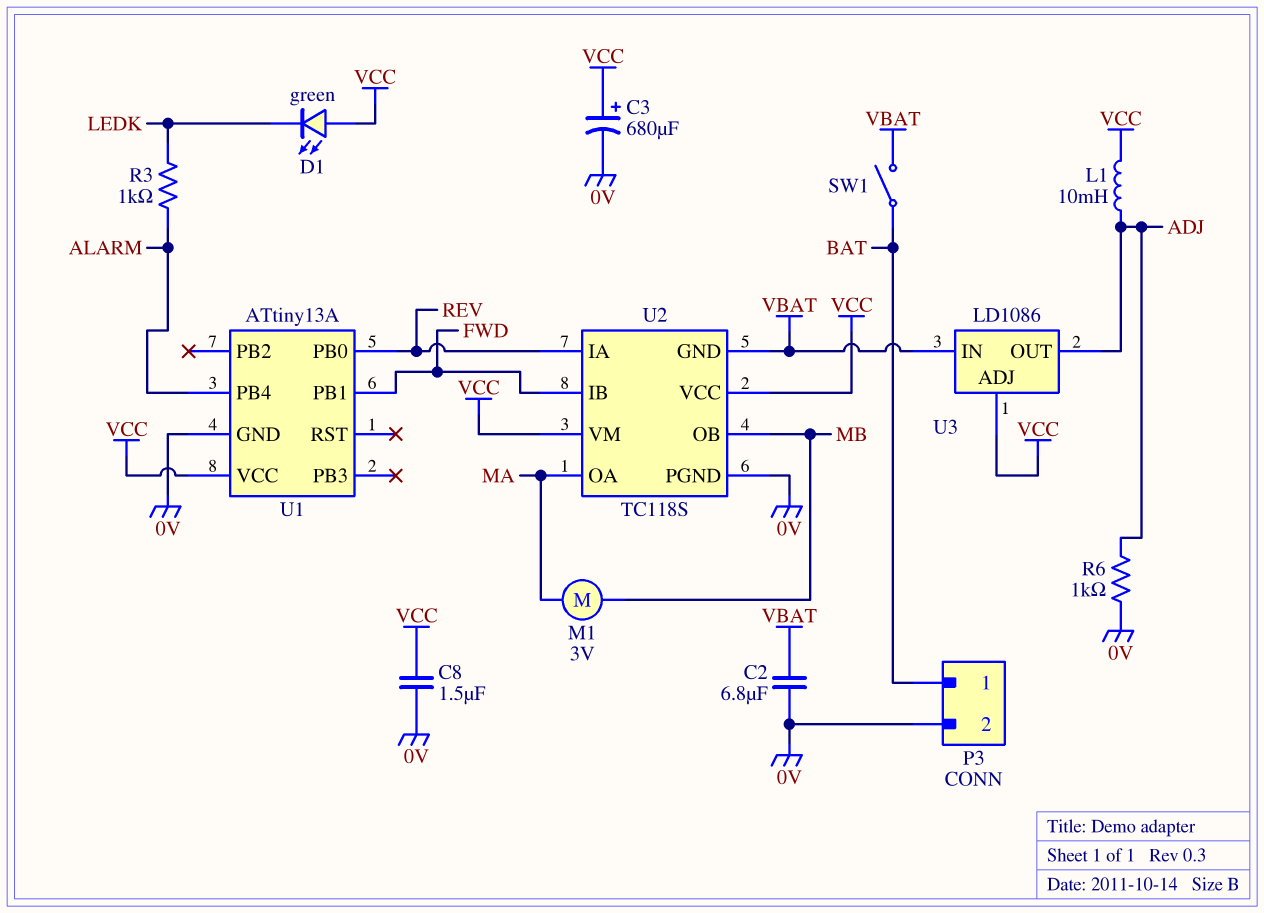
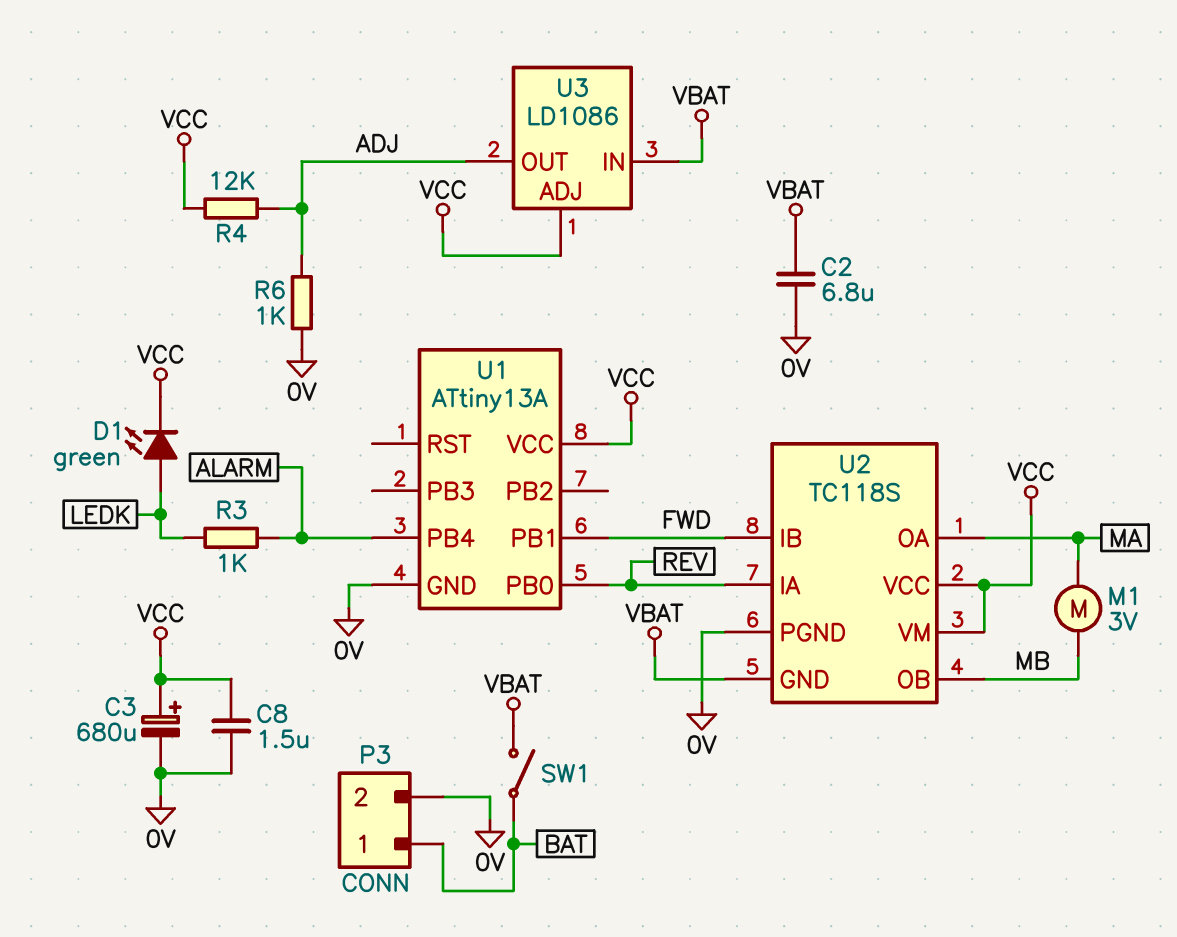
D1: LED green (A VCC, K LEDK) -> LED green (A LEDK, K VCC)
L1: 10mH (ADJ, VCC) -> none
R4: none -> 12k (ADJ, VCC)

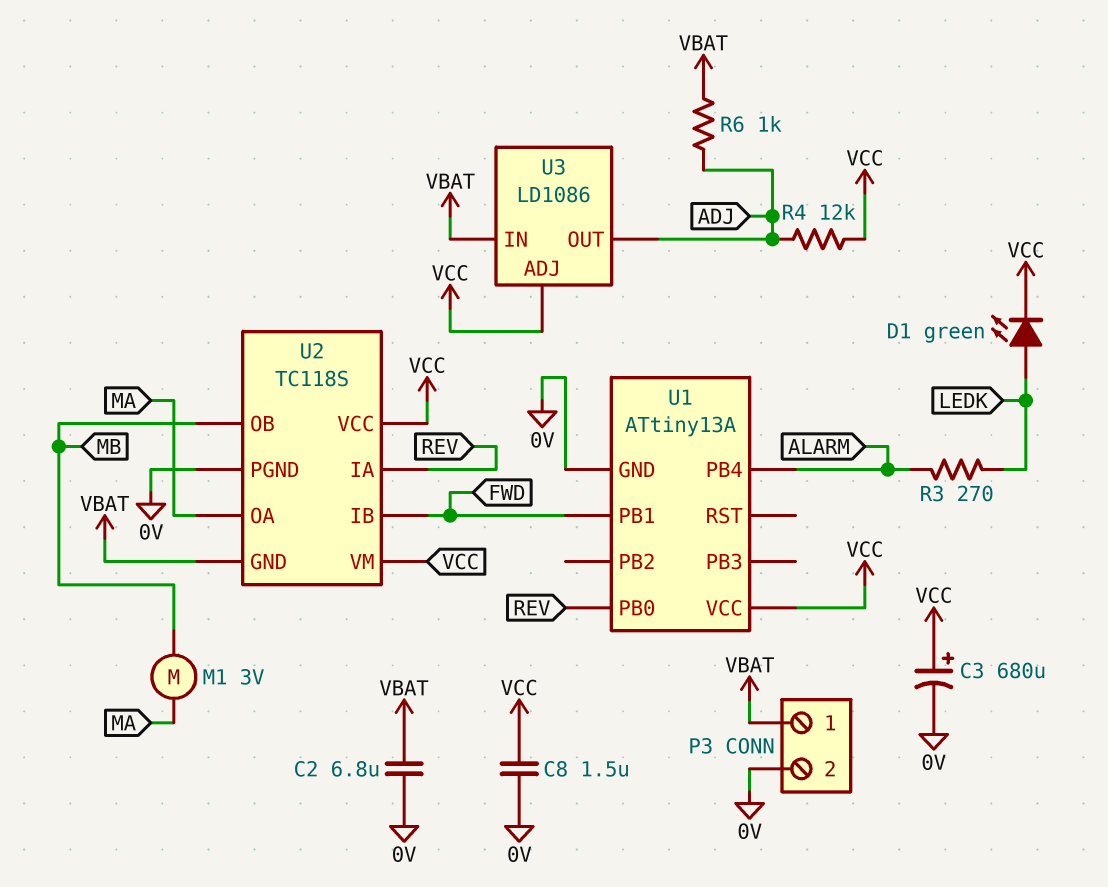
P3 pin 1: BAT -> VBAT
R3: 1k (ALARM, LEDK) -> 270 (ALARM, LEDK)
R6: 1k (0V, ADJ) -> 1k (ADJ, VBAT)
SW1: switch (BAT, VBAT) -> none

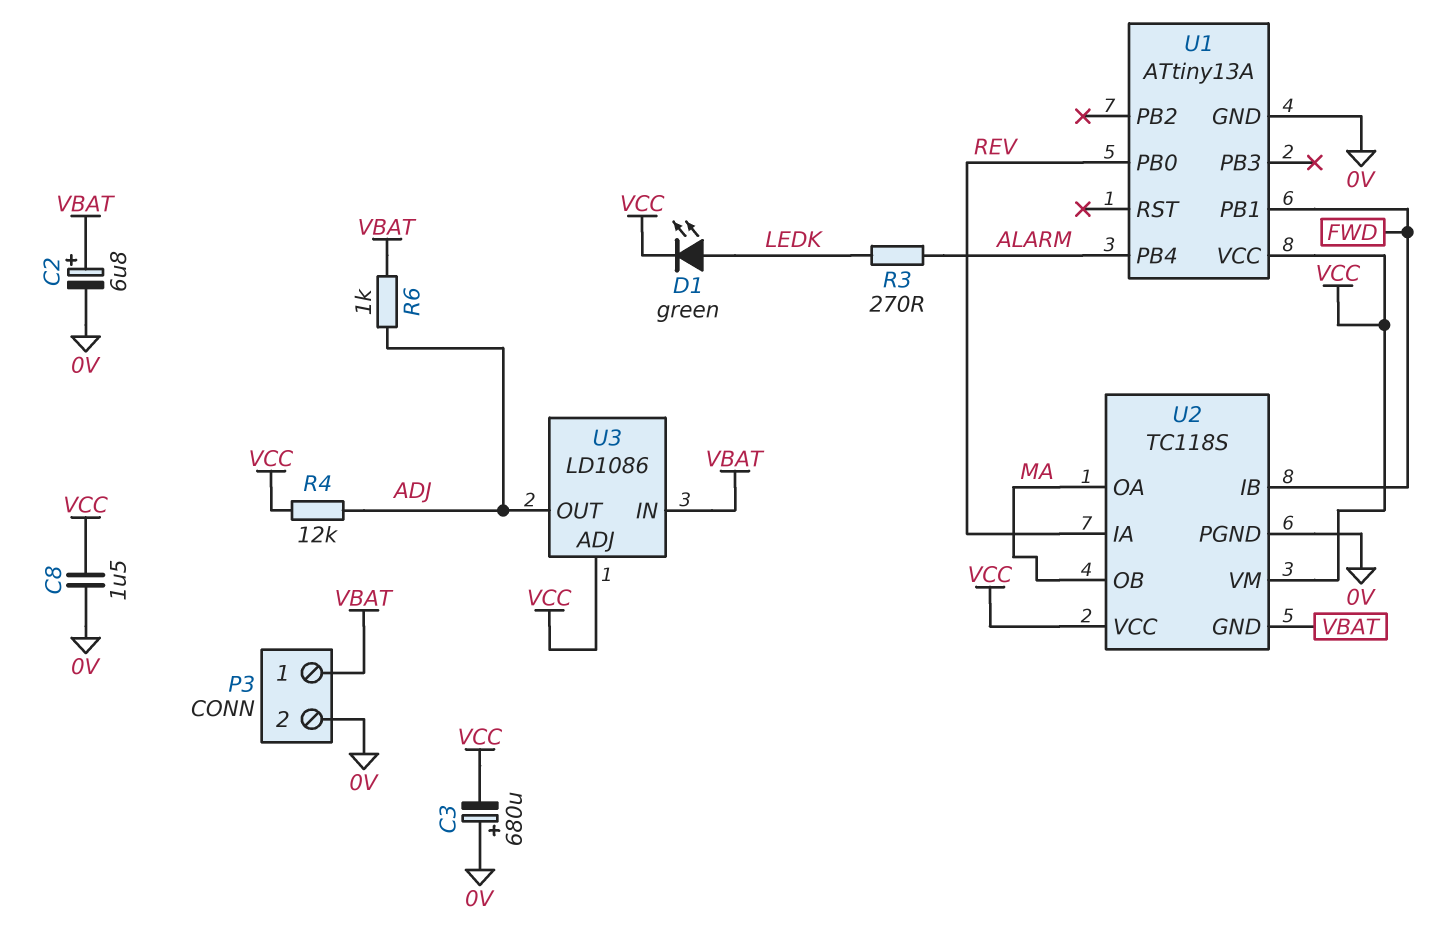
C2: 6.8uF (0V, VBAT) -> 6.8uF (plus VBAT, minus 0V)
C3: 680uF (plus VCC, minus 0V) -> 680uF (plus 0V, minus VCC)
M1: motor 3V (MA, MB) -> none
U2 pin OB: MB -> MA

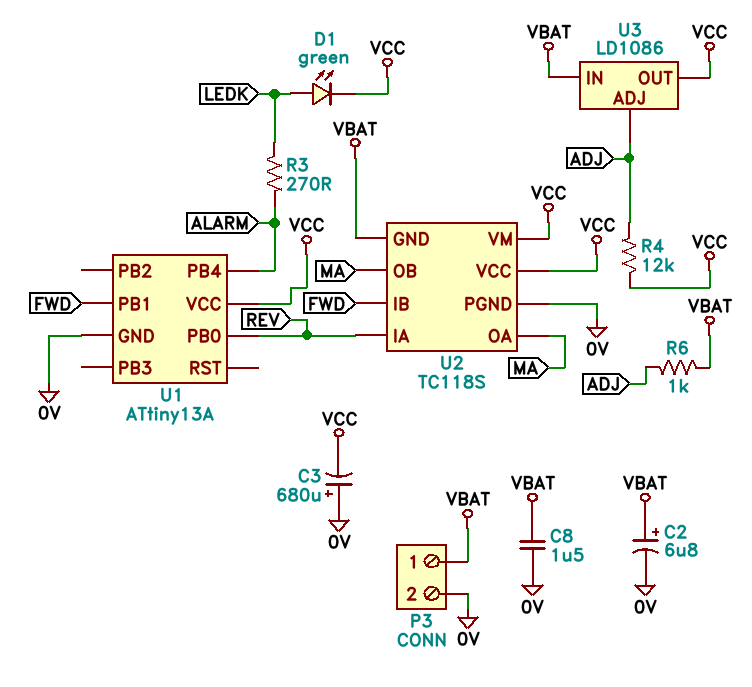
C8: 1.5uF (0V, VCC) -> 1.5uF (0V, VBAT)
U3 pin ADJ: VCC -> ADJ
U3 pin OUT: ADJ -> VCC

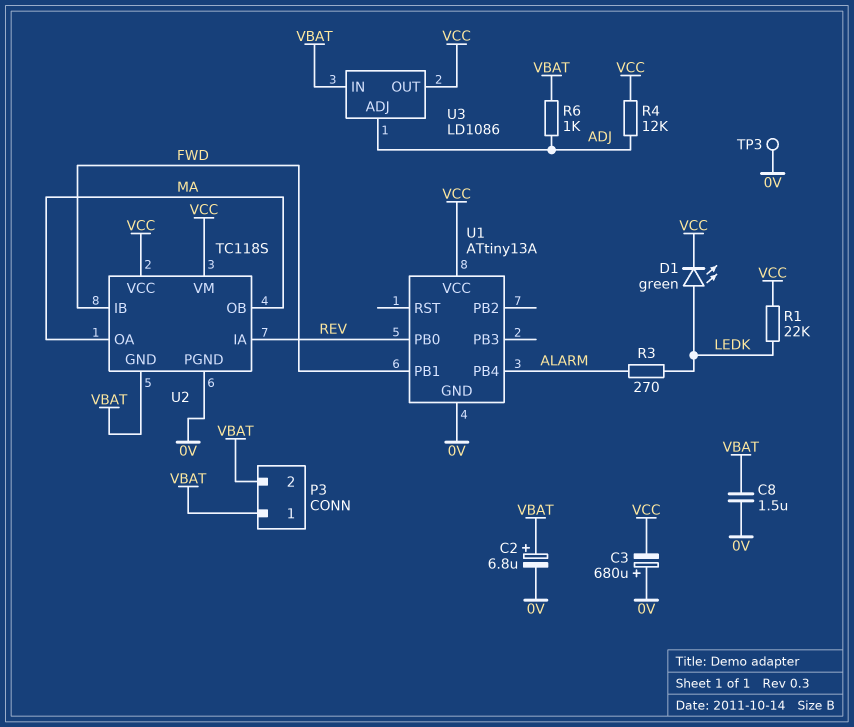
P3 pin 2: 0V -> VBAT
R1: none -> 22k (LEDK, VCC)
TP3: none -> test point (0V)

